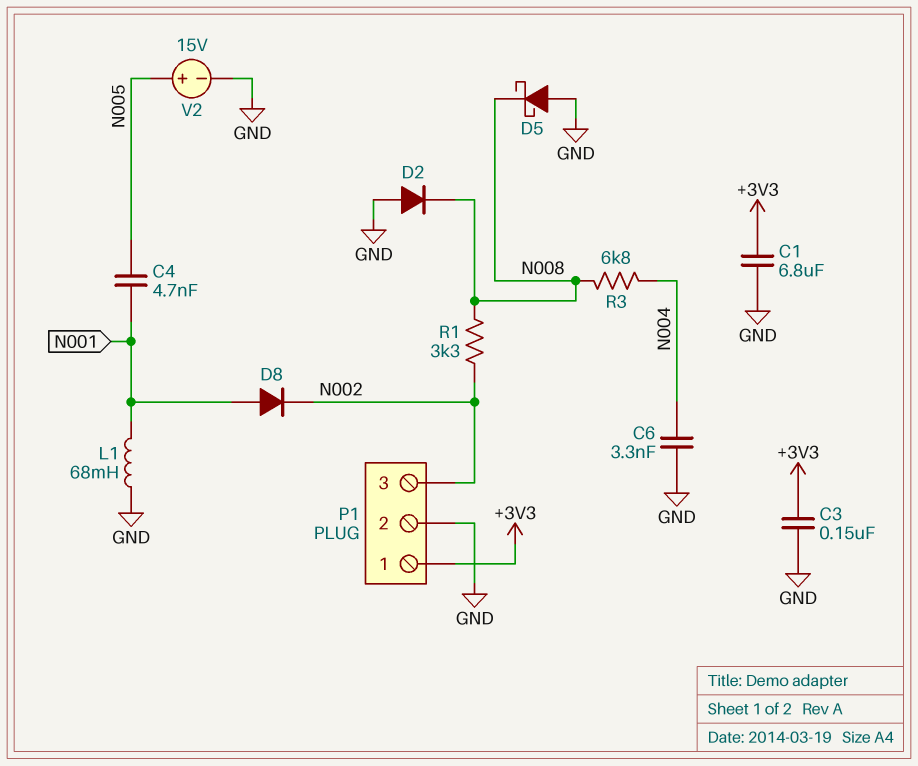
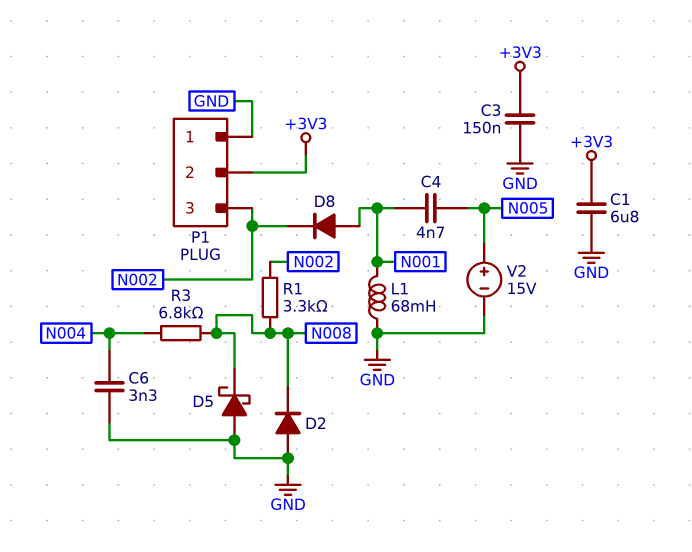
P1 pin 1: +3V3 -> GND
P1 pin 2: GND -> +3V3

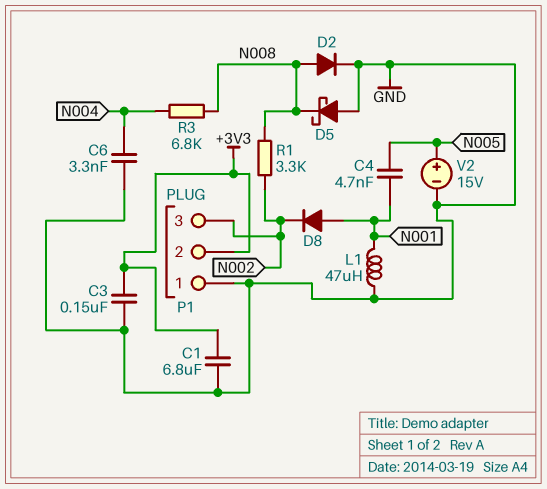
D2: diode (A GND, K N008) -> diode (A N008, K GND)
L1: 68mH (GND, N001) -> 47uH (GND, N001)

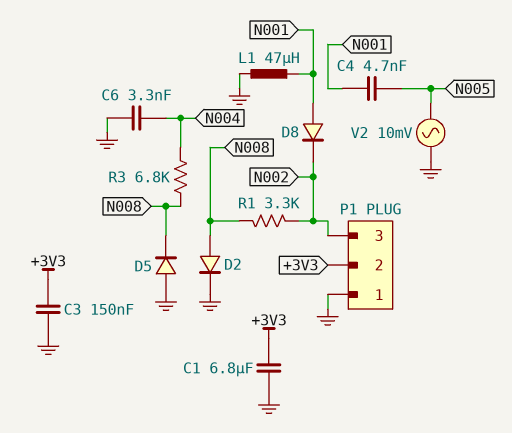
D5: schottky (A GND, K N008) -> diode (A GND, K N008)
V2: 15V (plus N005, minus GND) -> AC 10mV (GND, N005)

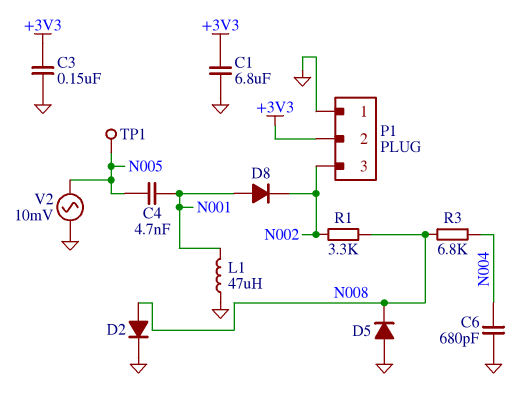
C6: 3.3nF (GND, N004) -> 680pF (GND, N004)
TP1: none -> test point (N005)

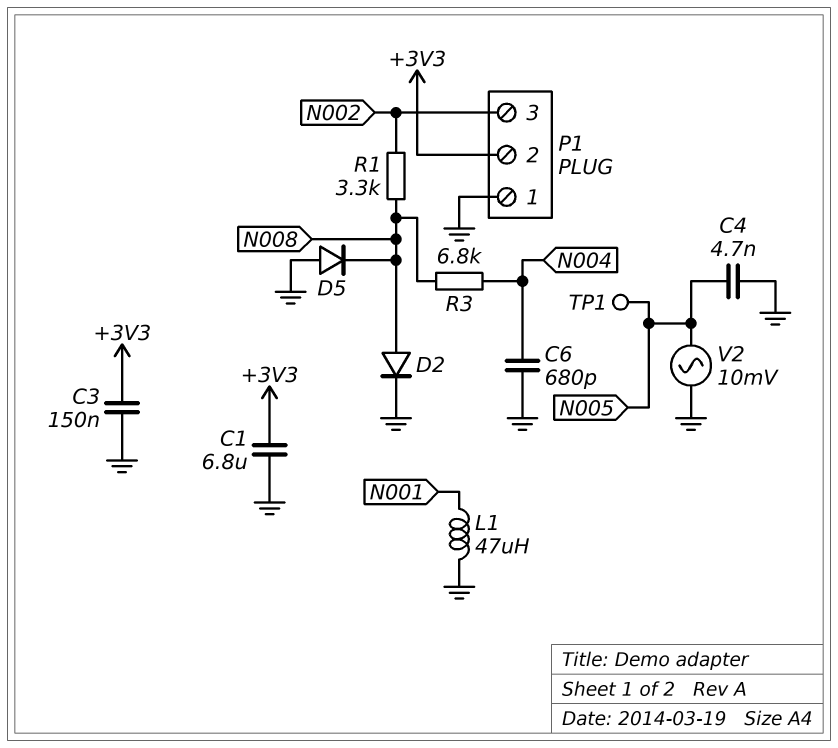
C4: 4.7nF (N001, N005) -> 4.7nF (GND, N005)
D8: diode (A N001, K N002) -> none

